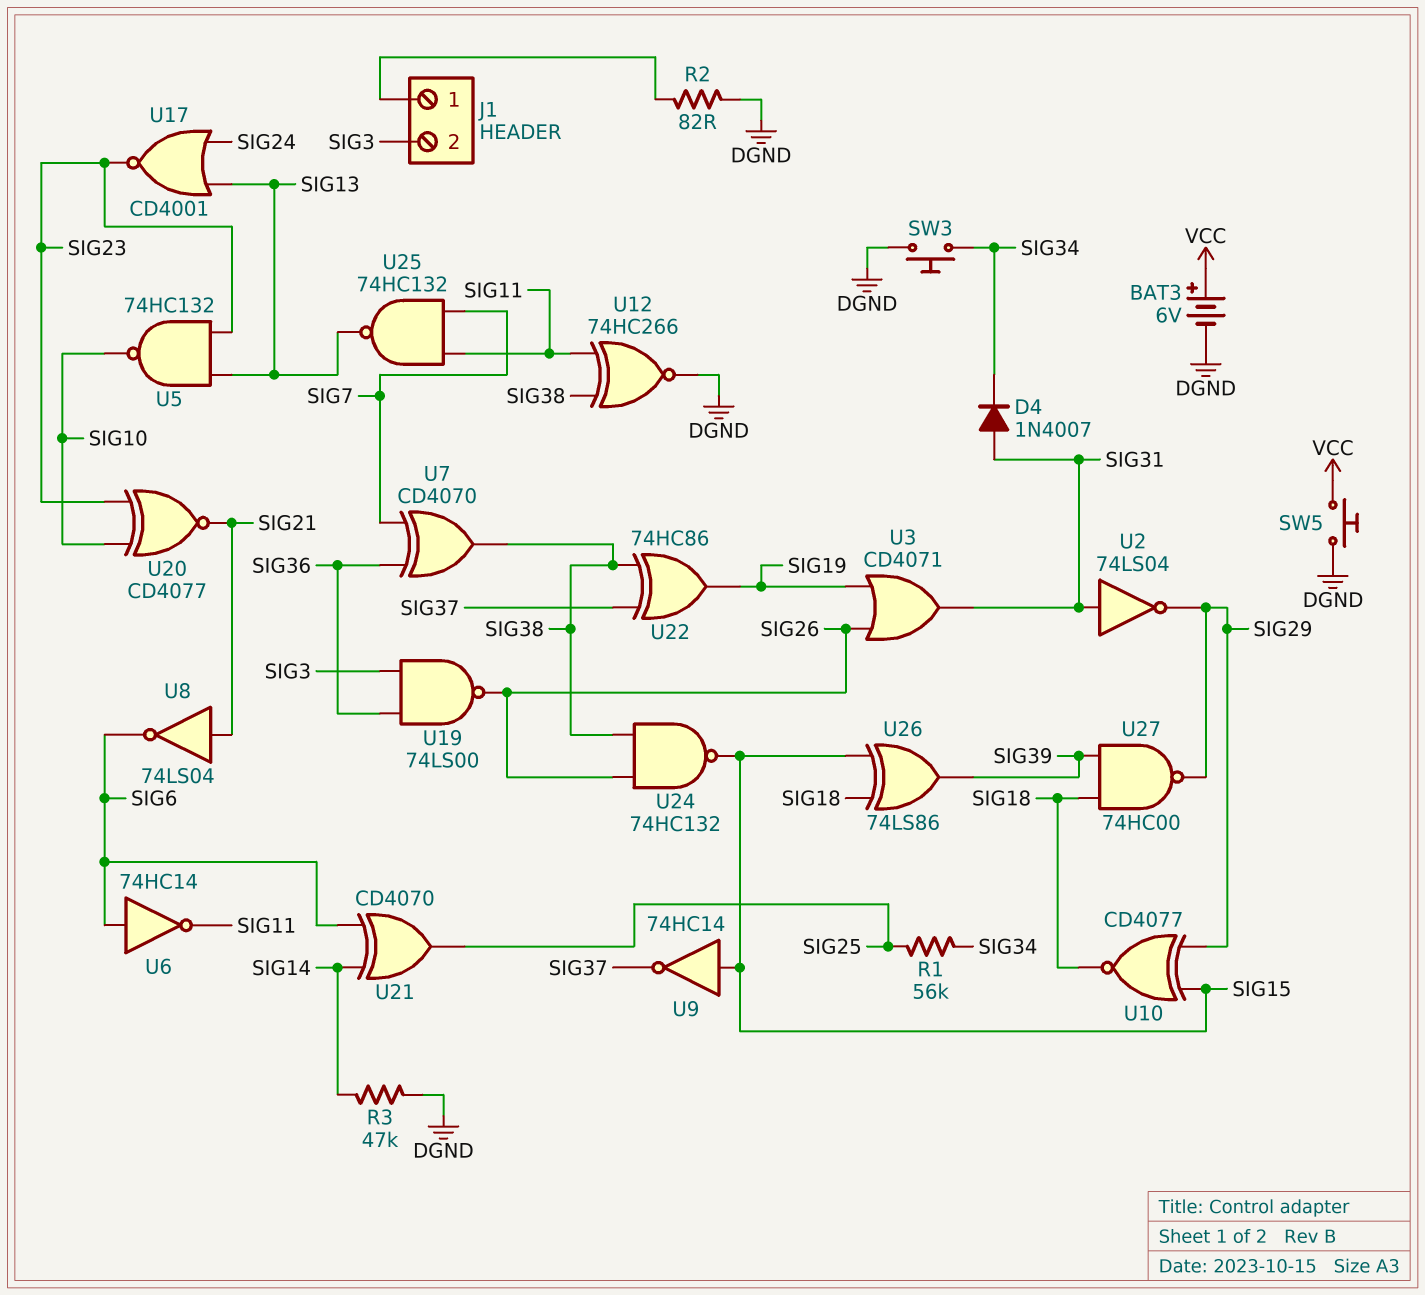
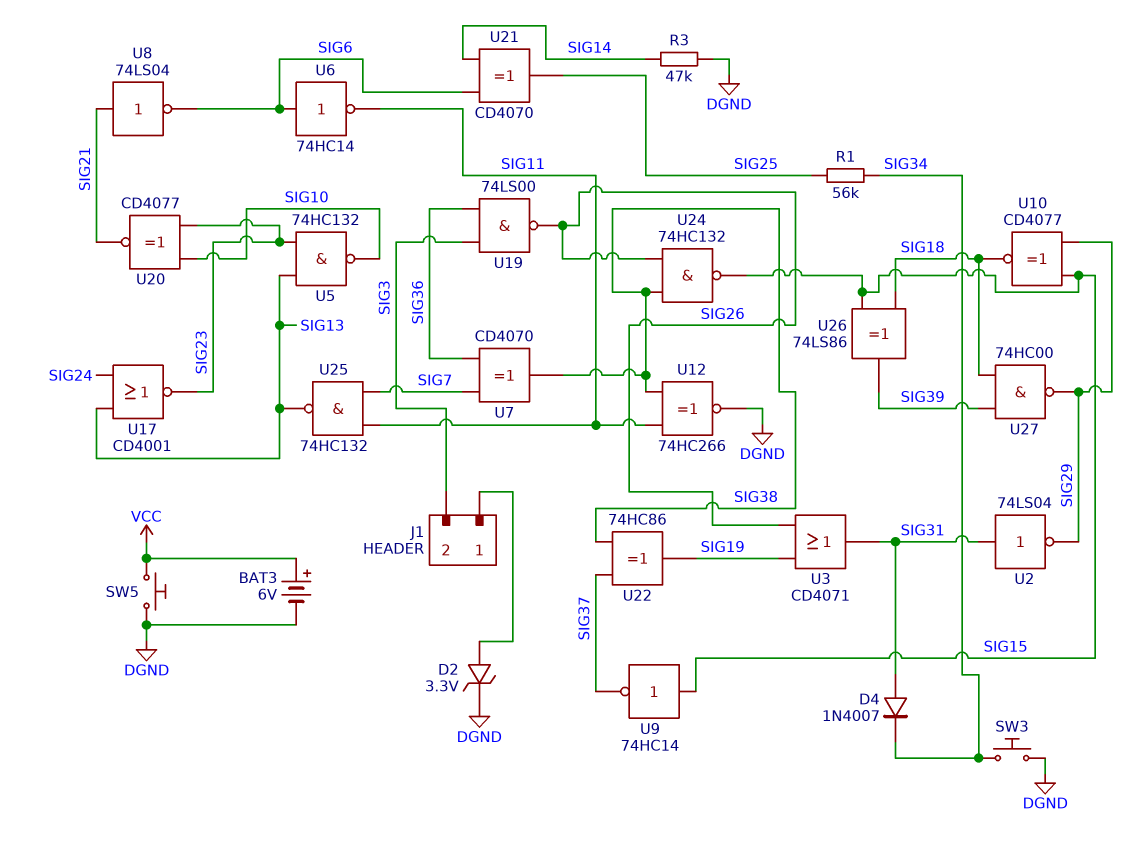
D2: none -> zener 3.3V (A J1/1, K DGND)
R2: 82 (DGND, J1/1) -> none

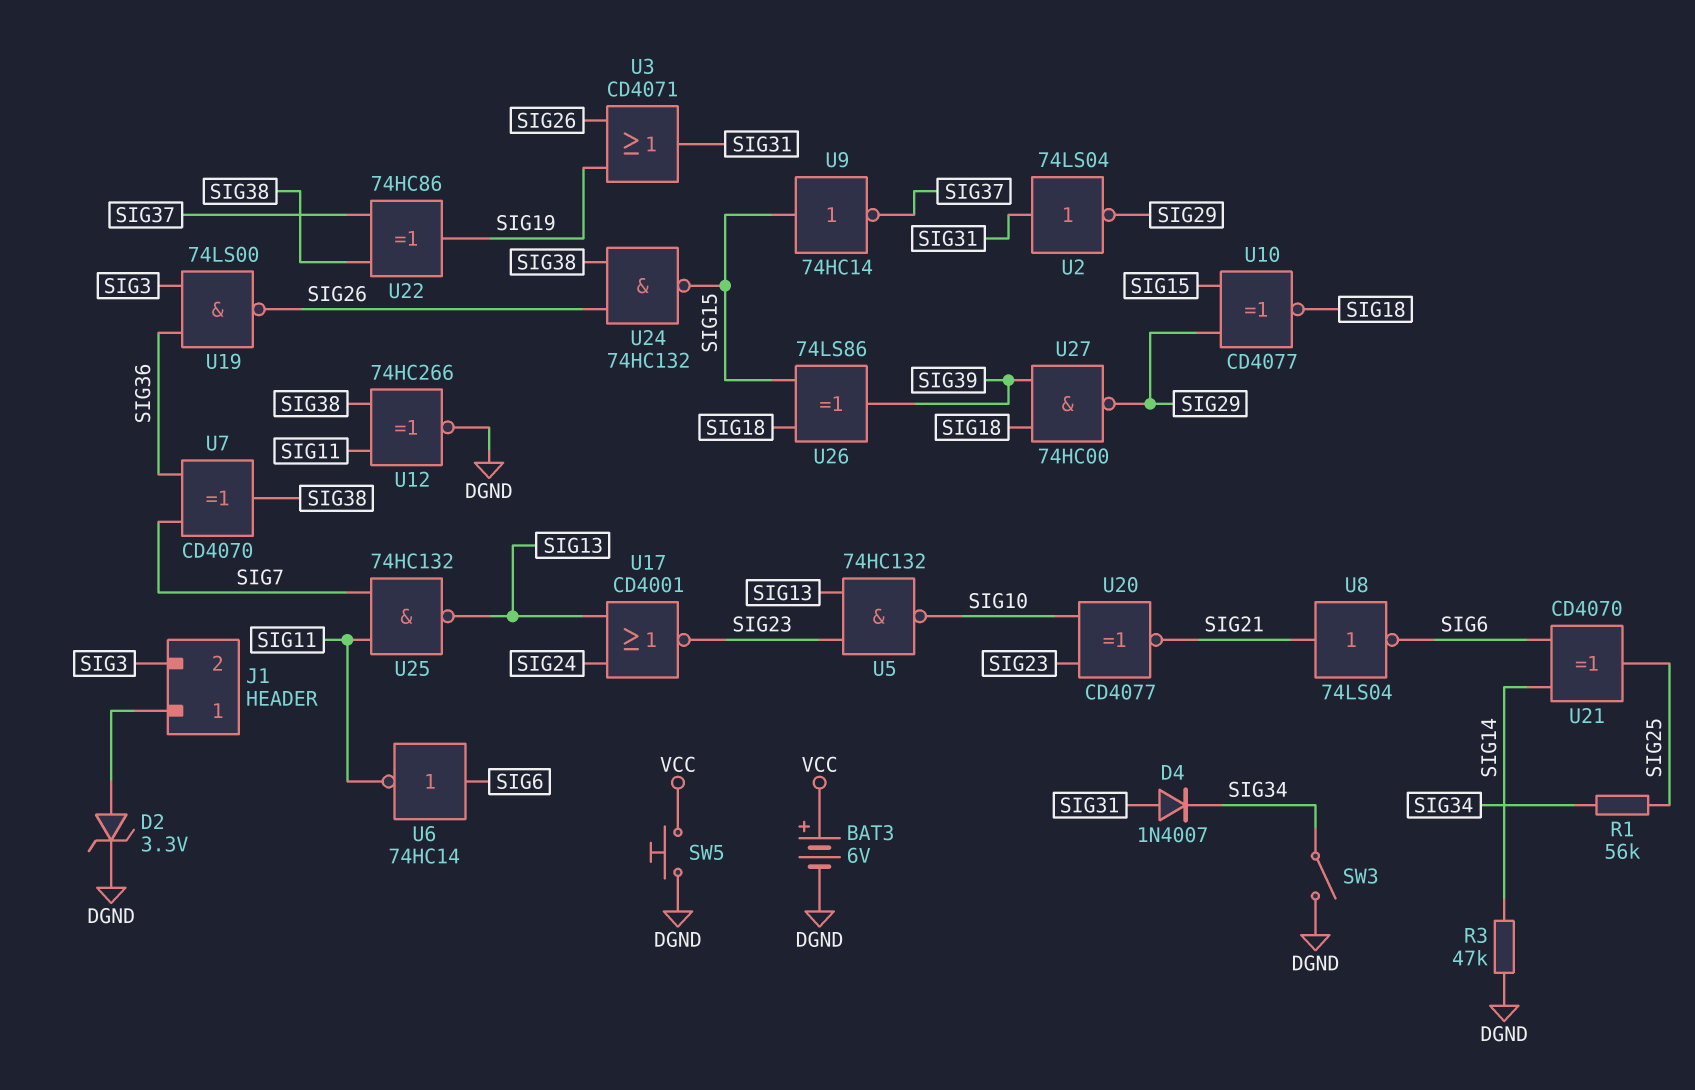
SW3: button (DGND, SIG34) -> switch (DGND, SIG34)

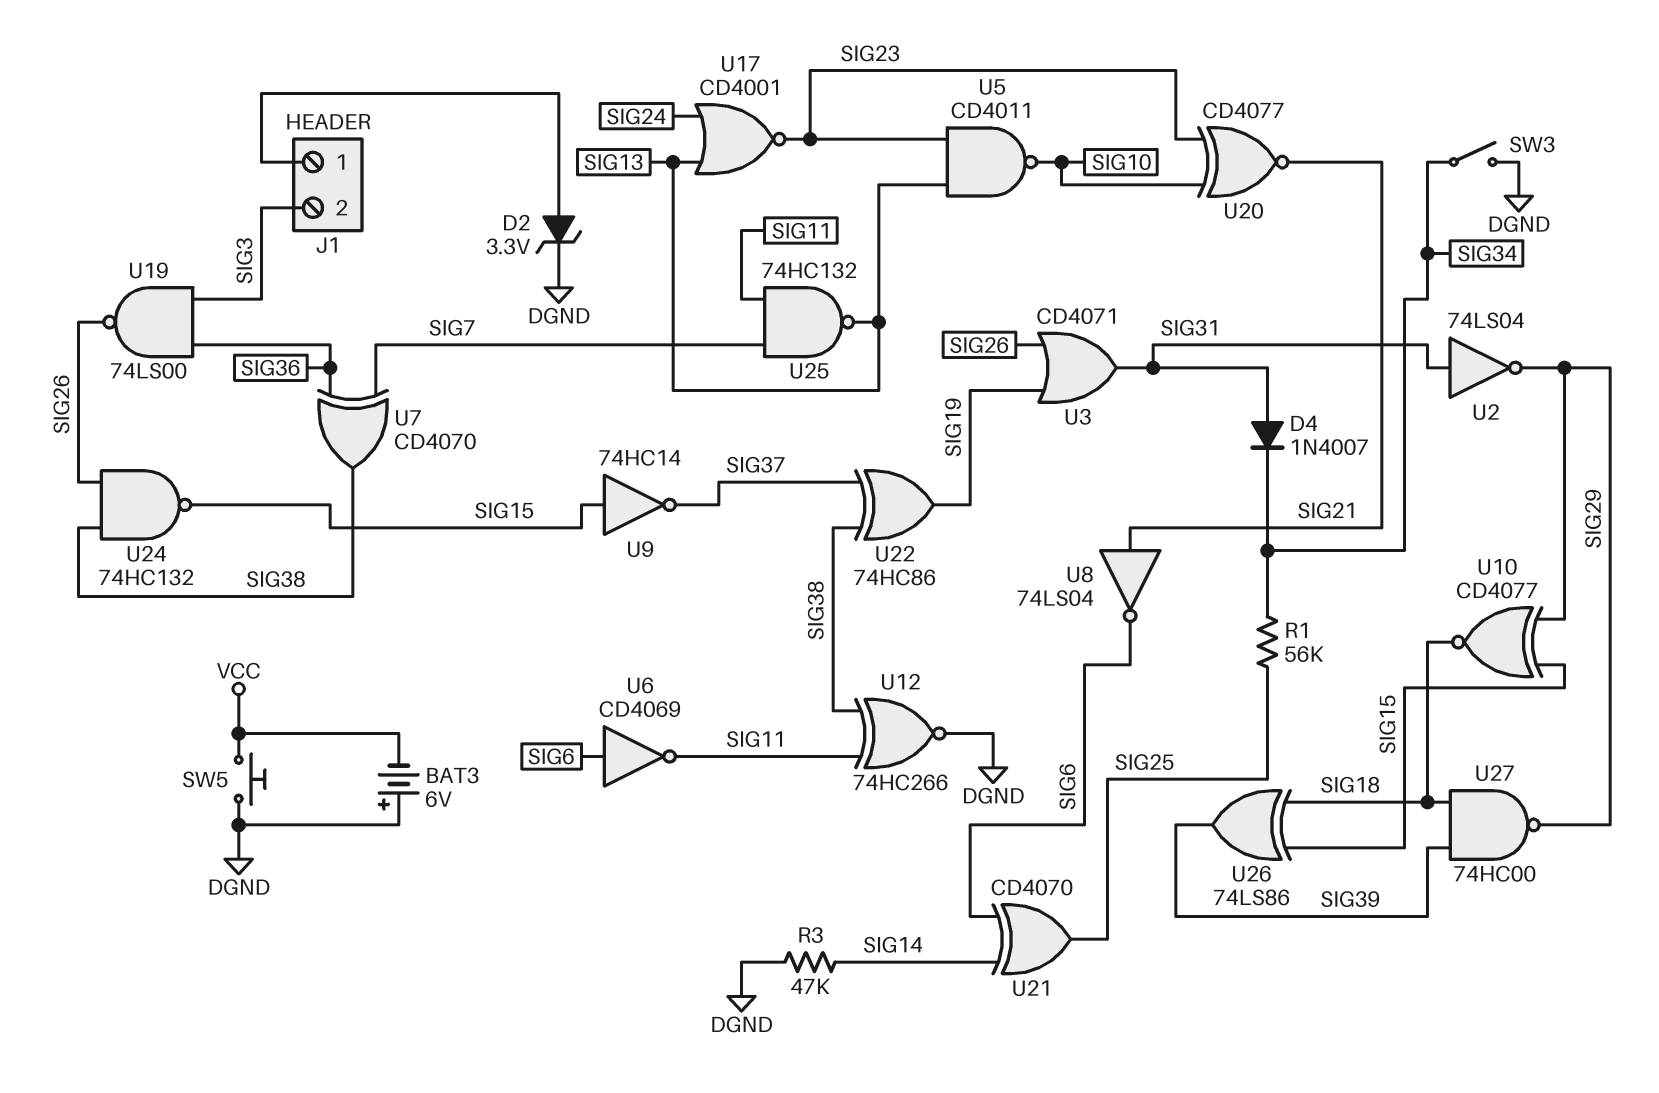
BAT3: 6V (plus VCC, minus DGND) -> 6V (plus DGND, minus VCC)
U5: NAND 74HC132 (in SIG13, in SIG23, out SIG10) -> NAND CD4011 (in SIG13, in SIG23, out SIG10)
U6: NOT 74HC14 (in SIG6, out SIG11) -> NOT CD4069 (in SIG6, out SIG11)

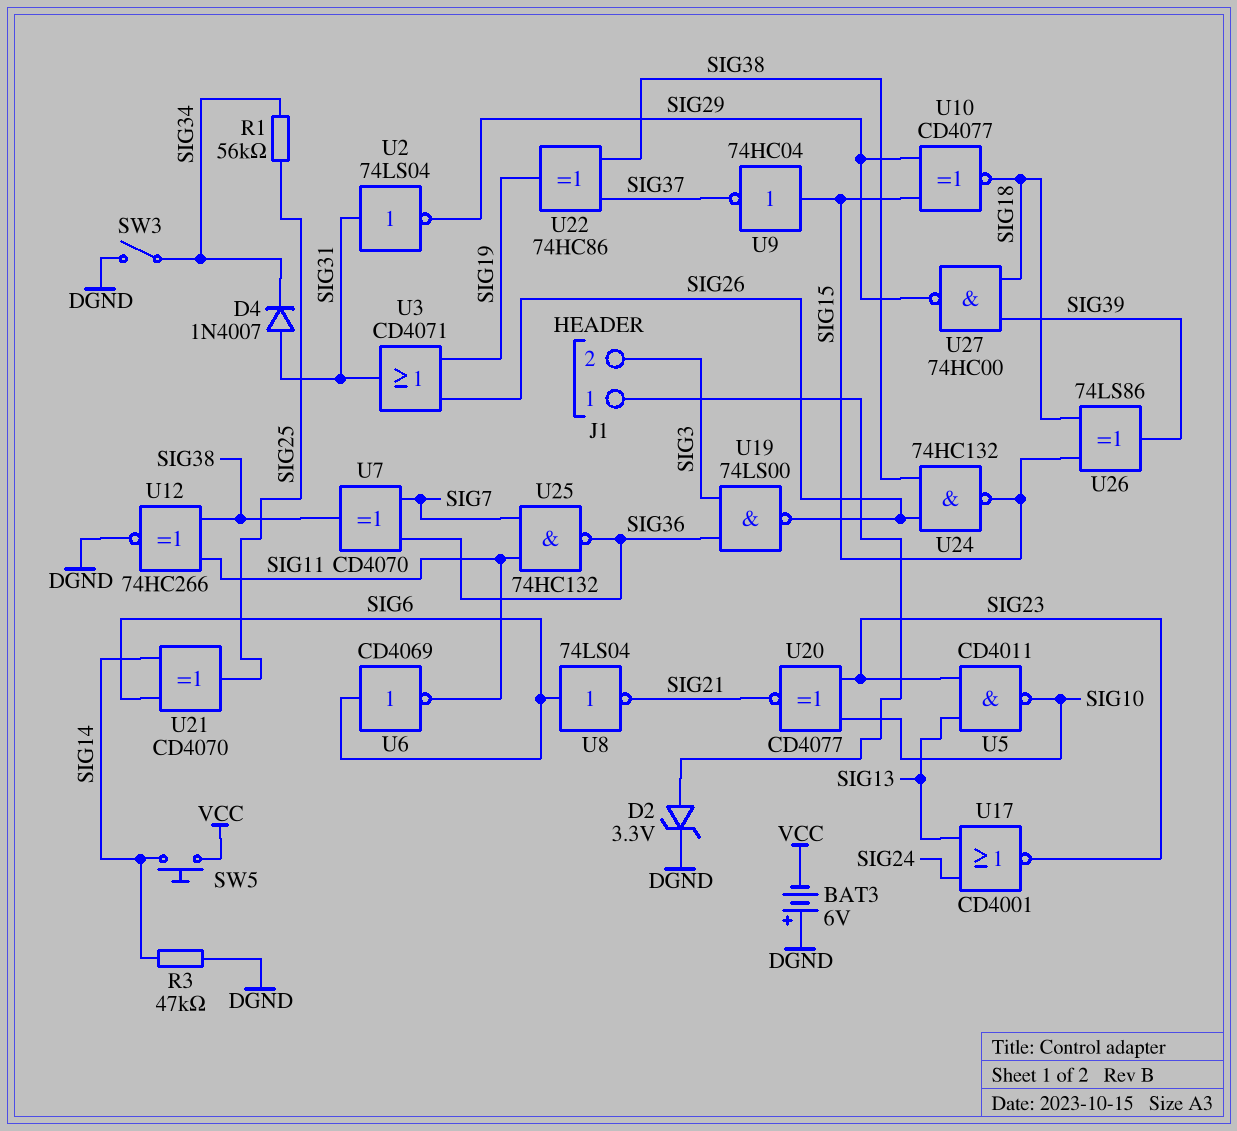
SW5: button (DGND, VCC) -> button (SIG14, VCC)
U8: NOT 74LS04 (in SIG21, out SIG6) -> NOT 74LS04 (in SIG6, out SIG21)
U9: NOT 74HC14 (in SIG15, out SIG37) -> NOT 74HC04 (in SIG15, out SIG37)
U25: NAND 74HC132 (in SIG7, in SIG11, out SIG13) -> NAND 74HC132 (in SIG7, in SIG11, out SIG36)

